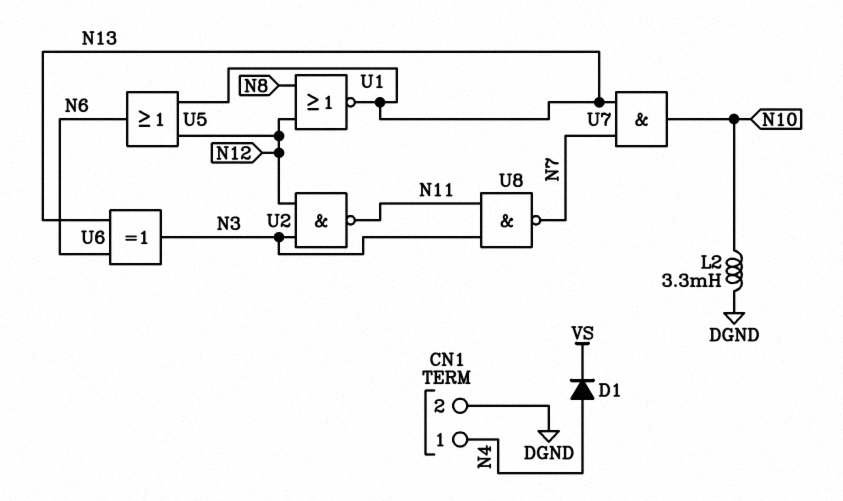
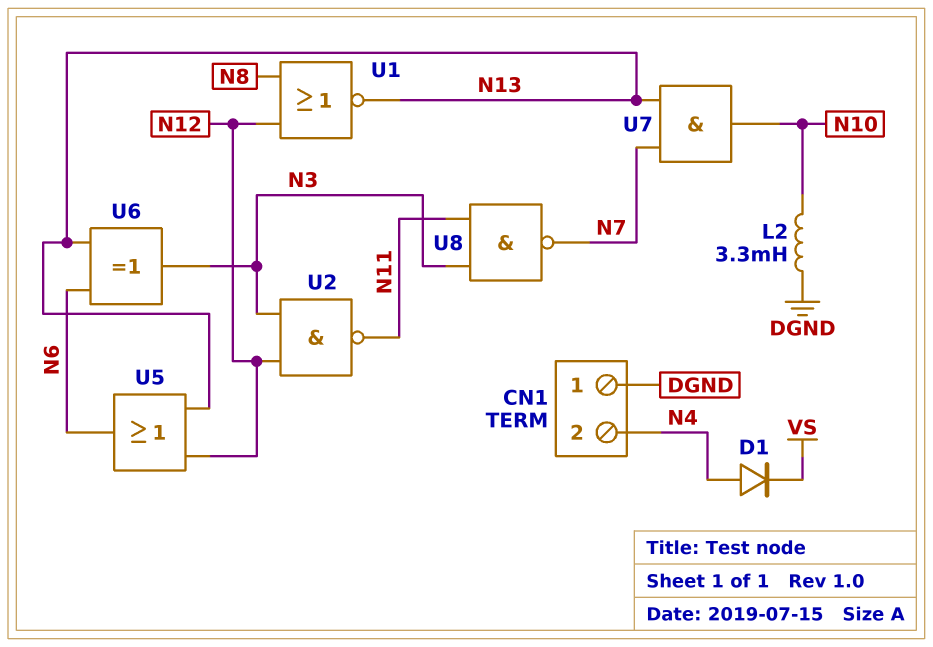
CN1 pin 1: N4 -> DGND
CN1 pin 2: DGND -> N4

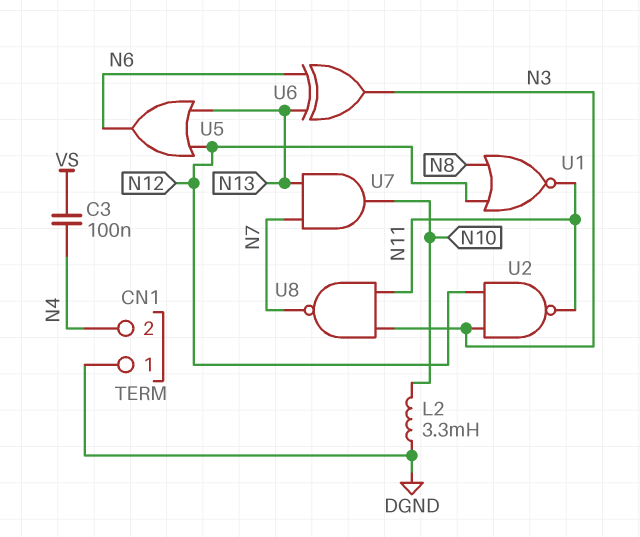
C3: none -> 100nF (N4, VS)
D1: diode (A N4, K VS) -> none
U1: NOR (in N8, in N12, out N13) -> NOR (in N8, in N12, out N11)

